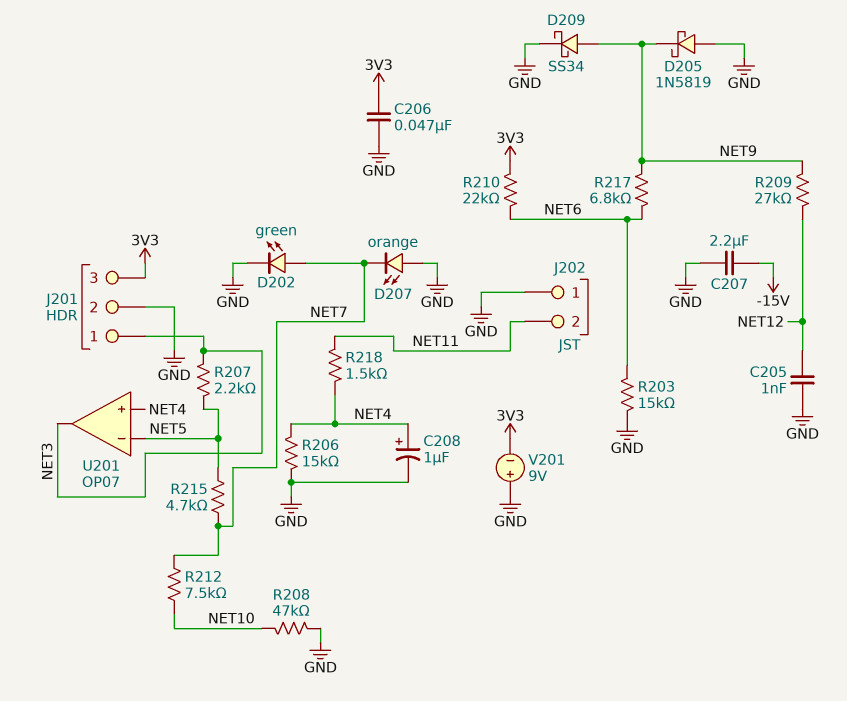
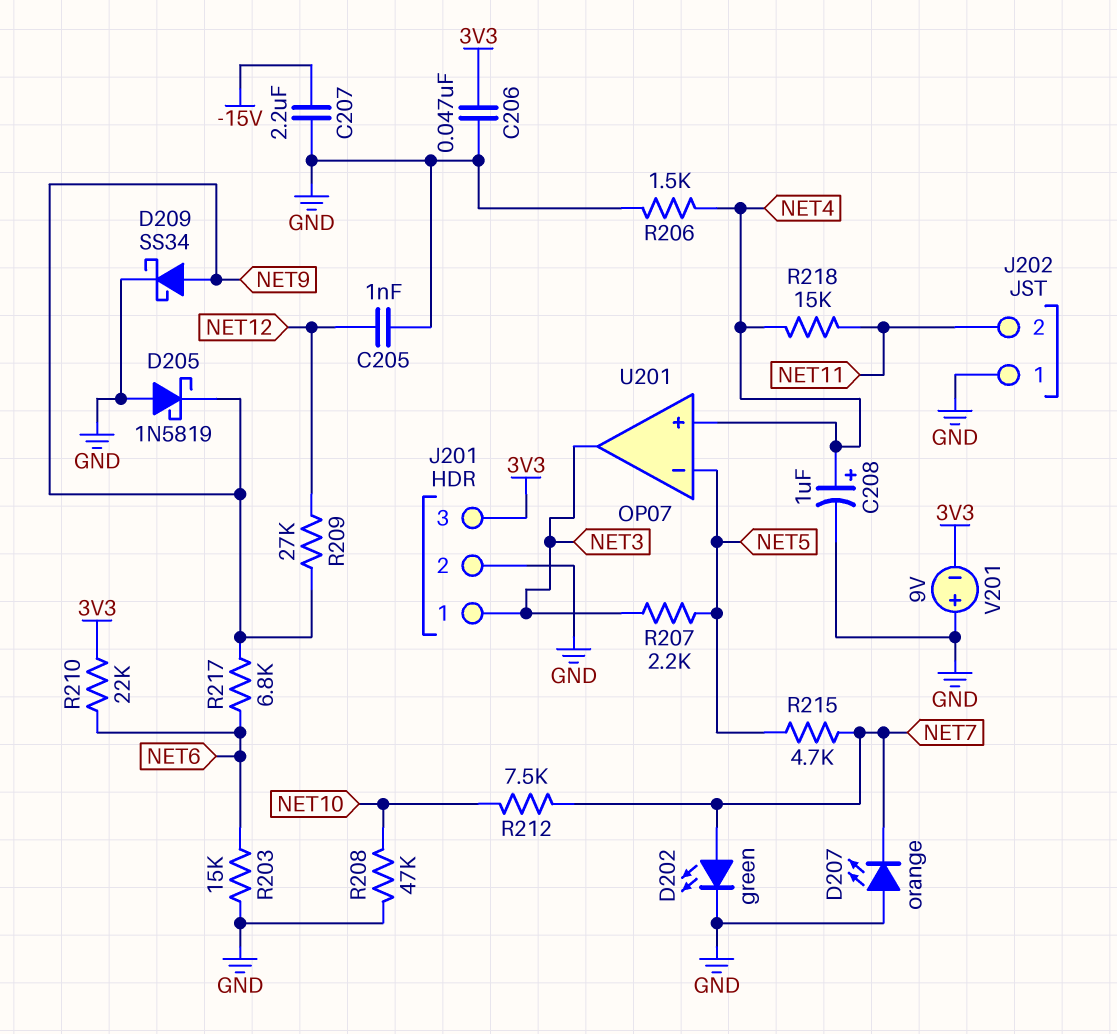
R206: 15k (GND, NET4) -> 1.5k (GND, NET4)
R218: 1.5k (NET4, NET11) -> 15k (NET4, NET11)

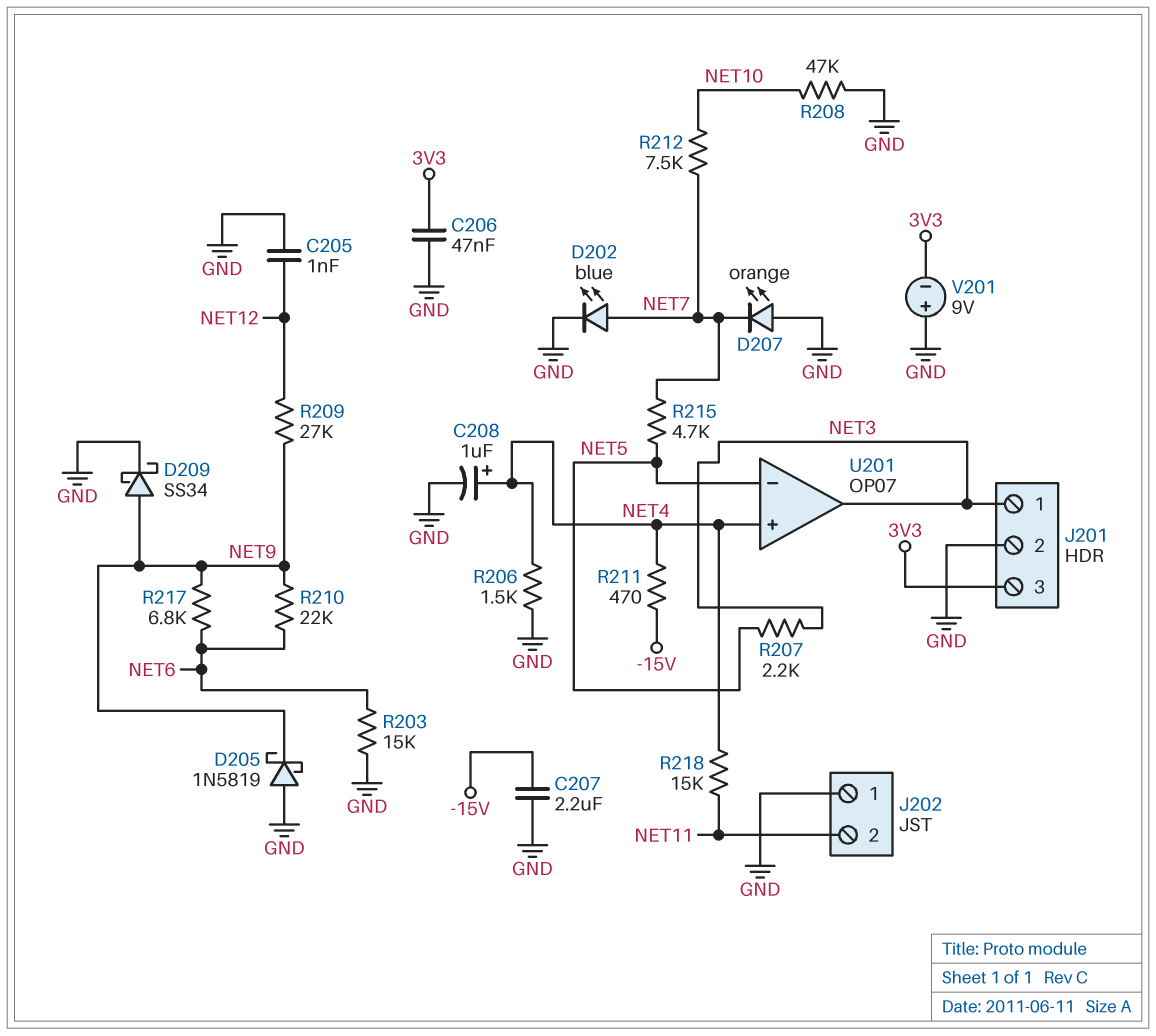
D202: LED green (A NET7, K GND) -> LED blue (A NET7, K GND)
R210: 22k (3V3, NET6) -> 22k (NET6, NET9)
R211: none -> 470 (-15V, NET4)

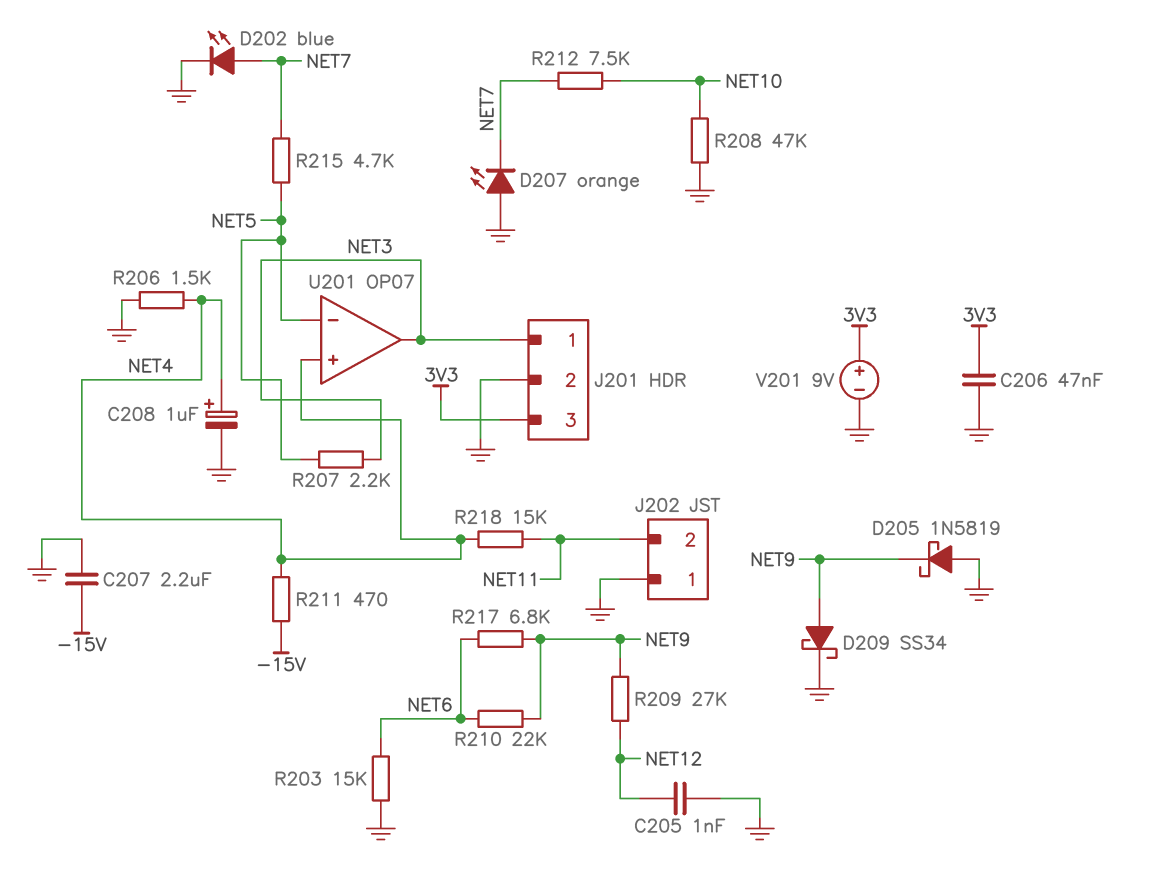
V201: 9V (plus GND, minus 3V3) -> 9V (plus 3V3, minus GND)

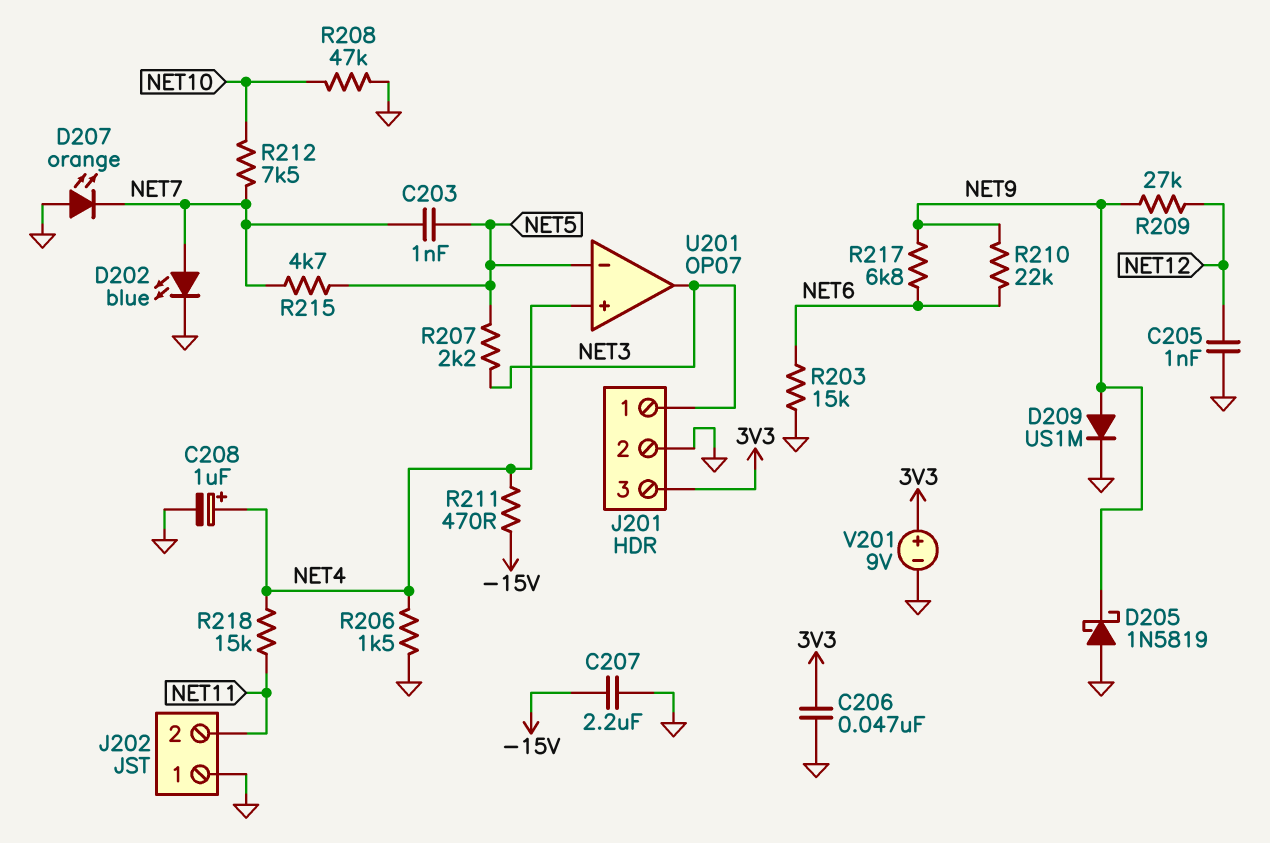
C203: none -> 1nF (NET5, NET7)
D209: schottky SS34 (A NET9, K GND) -> diode US1M (A NET9, K GND)

